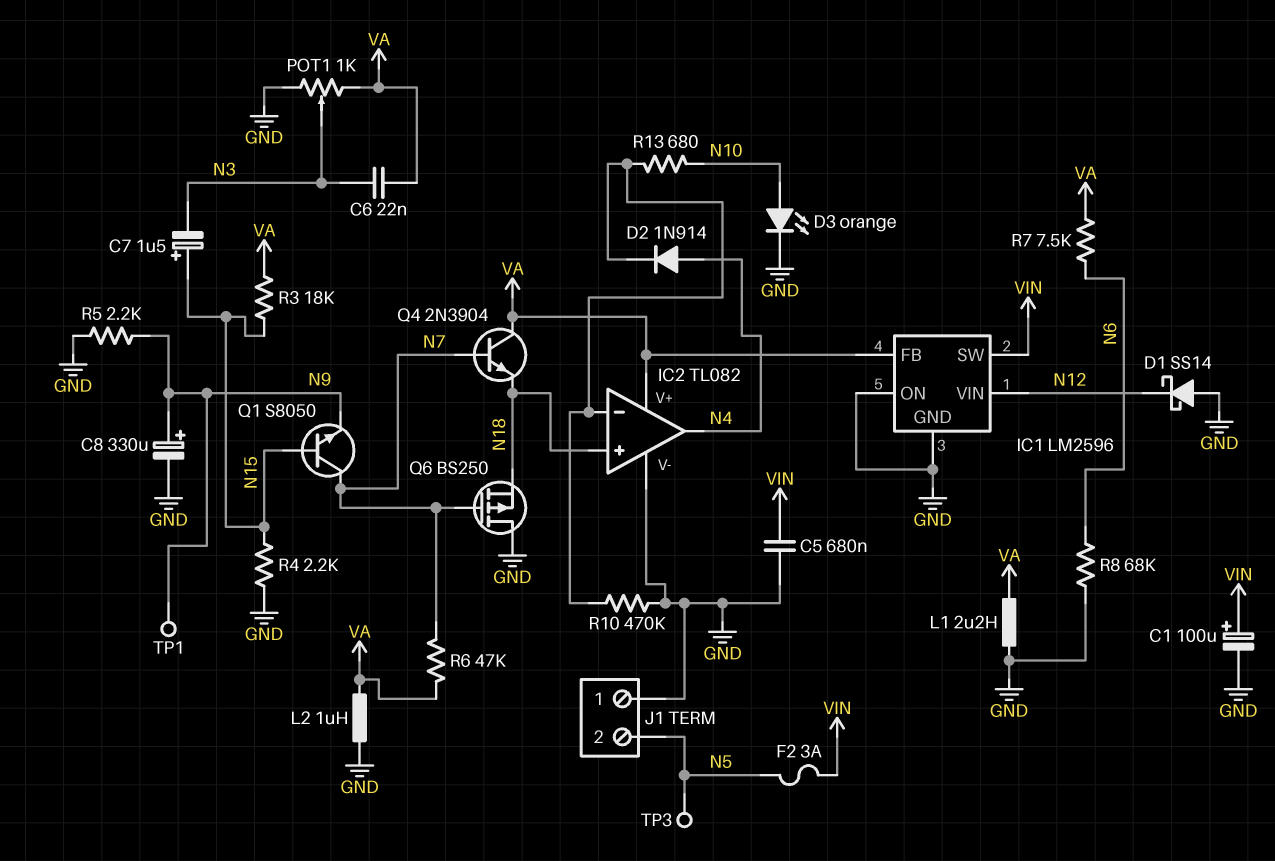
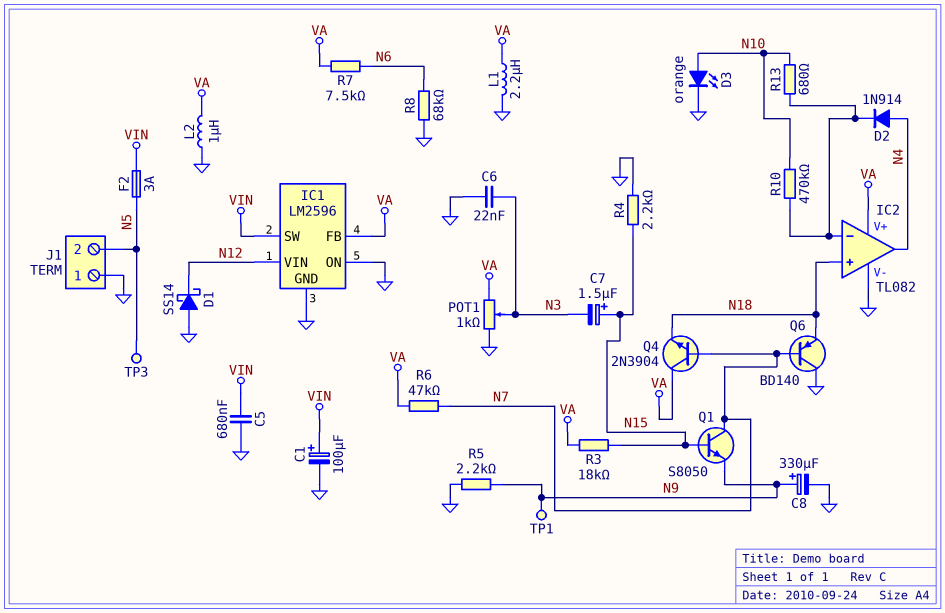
C6: 22nF (N3, VA) -> 22nF (GND, N3)
Q6: PMOS BS250 (G N7, D GND, S N18) -> PNP BD140 (B N7, C GND, E N18)
R10: 470k (GND, IC2/in-) -> 470k (IC2/in-, N10)

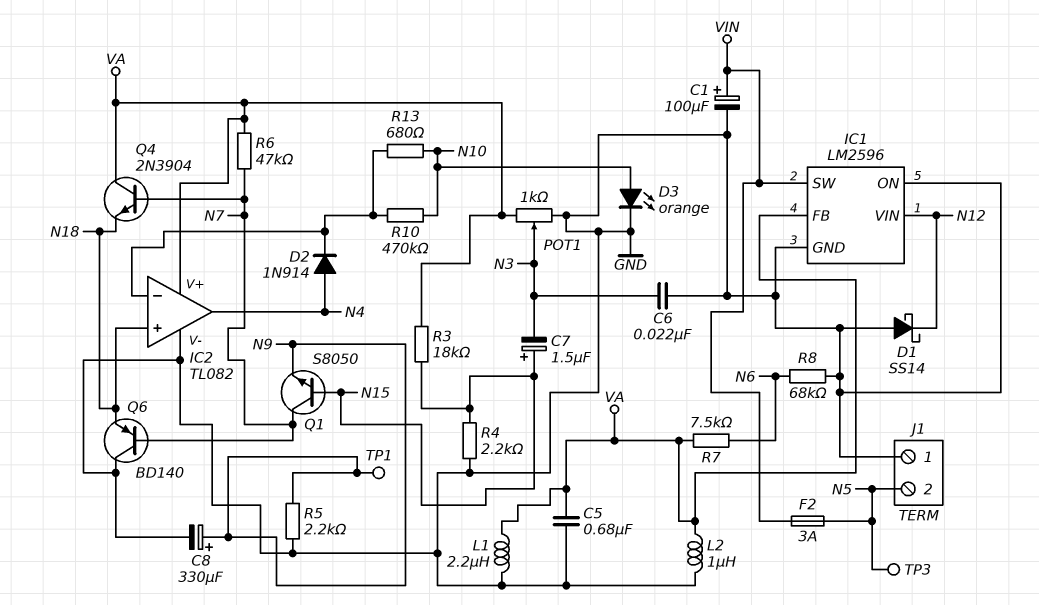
C5: 680nF (GND, VIN) -> 680nF (GND, VA)

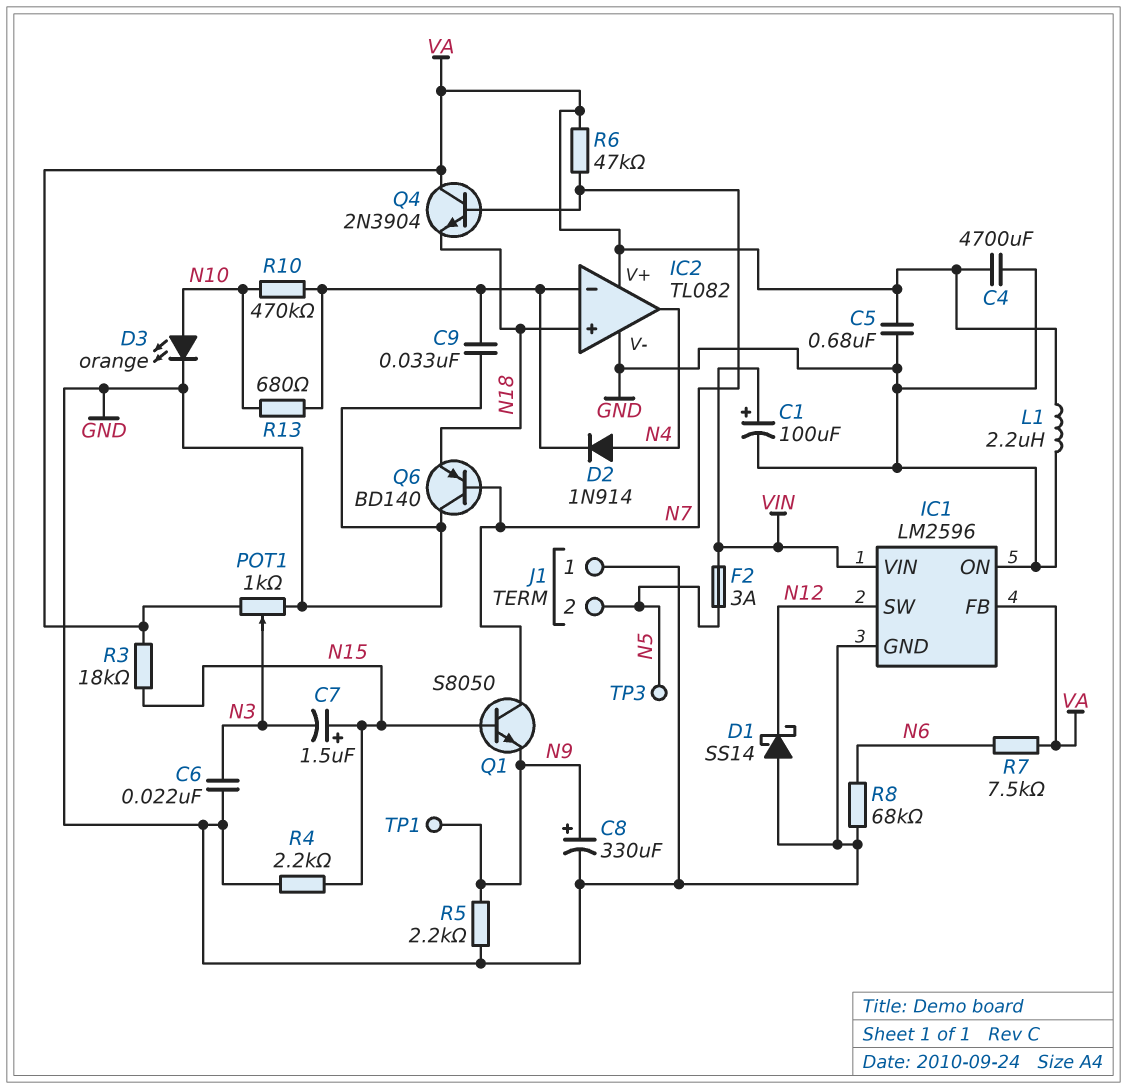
C4: none -> 4700uF (GND, VA)
C9: none -> 33nF (GND, IC2/in-)
IC1 pin SW: VIN -> N12
IC1 pin VIN: N12 -> VIN
L2: 1uH (GND, VA) -> none

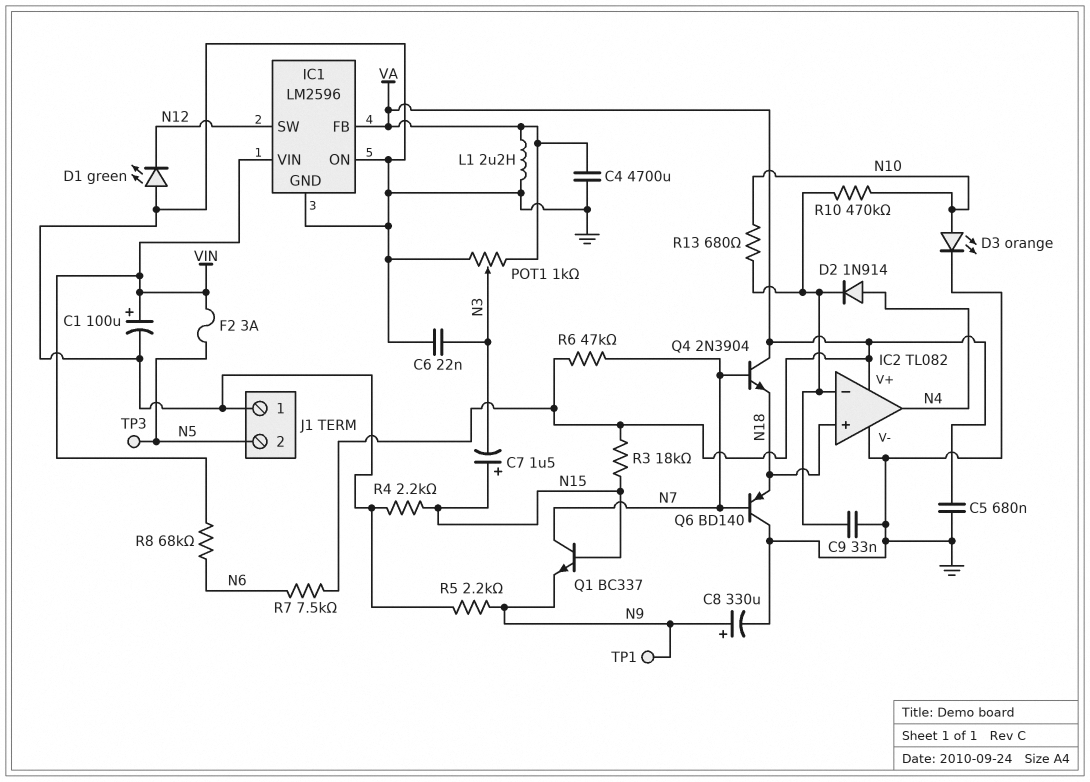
D1: schottky SS14 (A GND, K N12) -> LED green (A GND, K N12)
Q1: NPN S8050 (B N15, C N7, E N9) -> NPN BC337 (B N15, C N7, E N9)
R8: 68k (GND, N6) -> 68k (N6, VIN)

